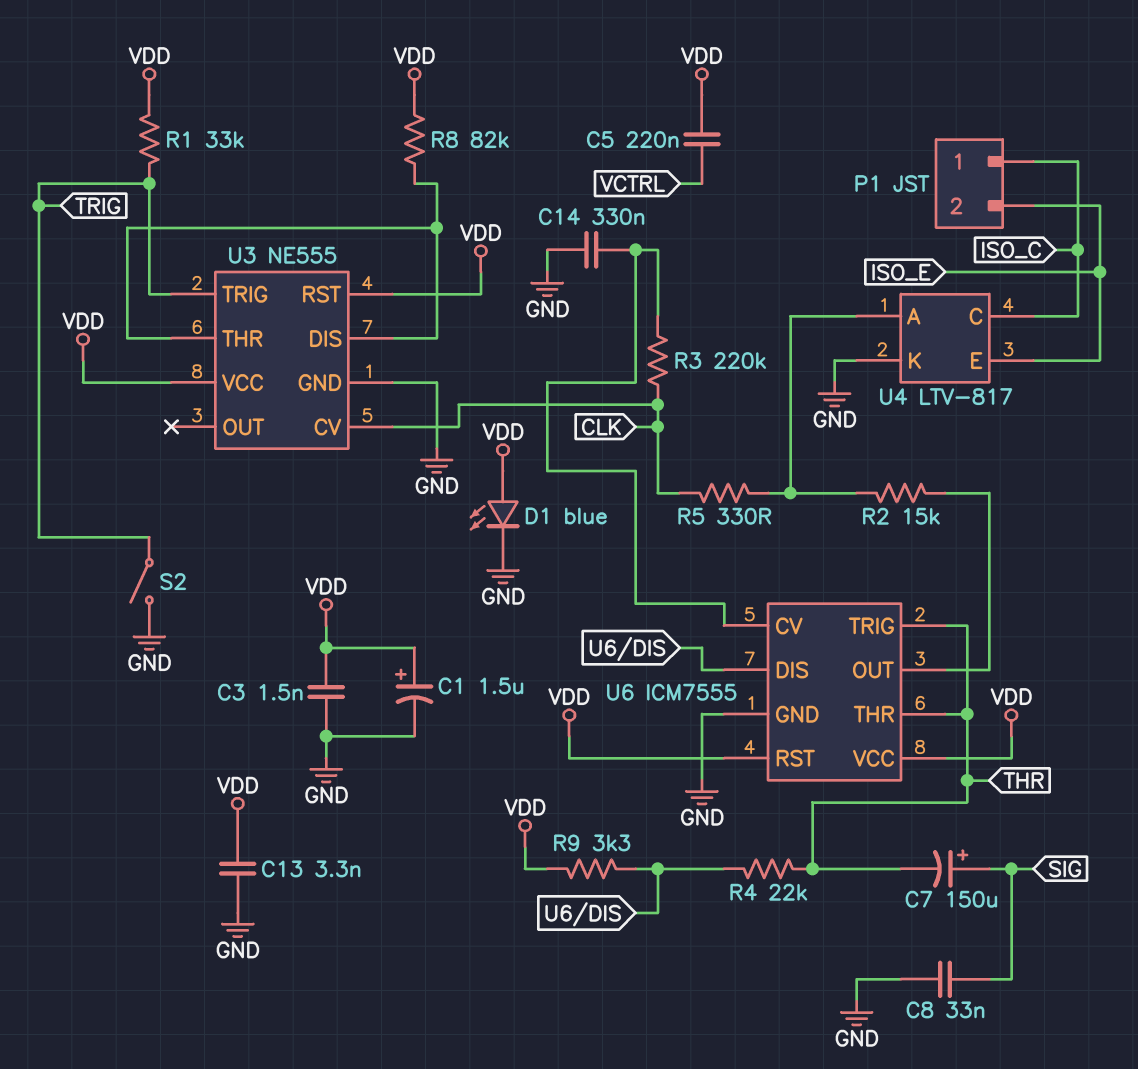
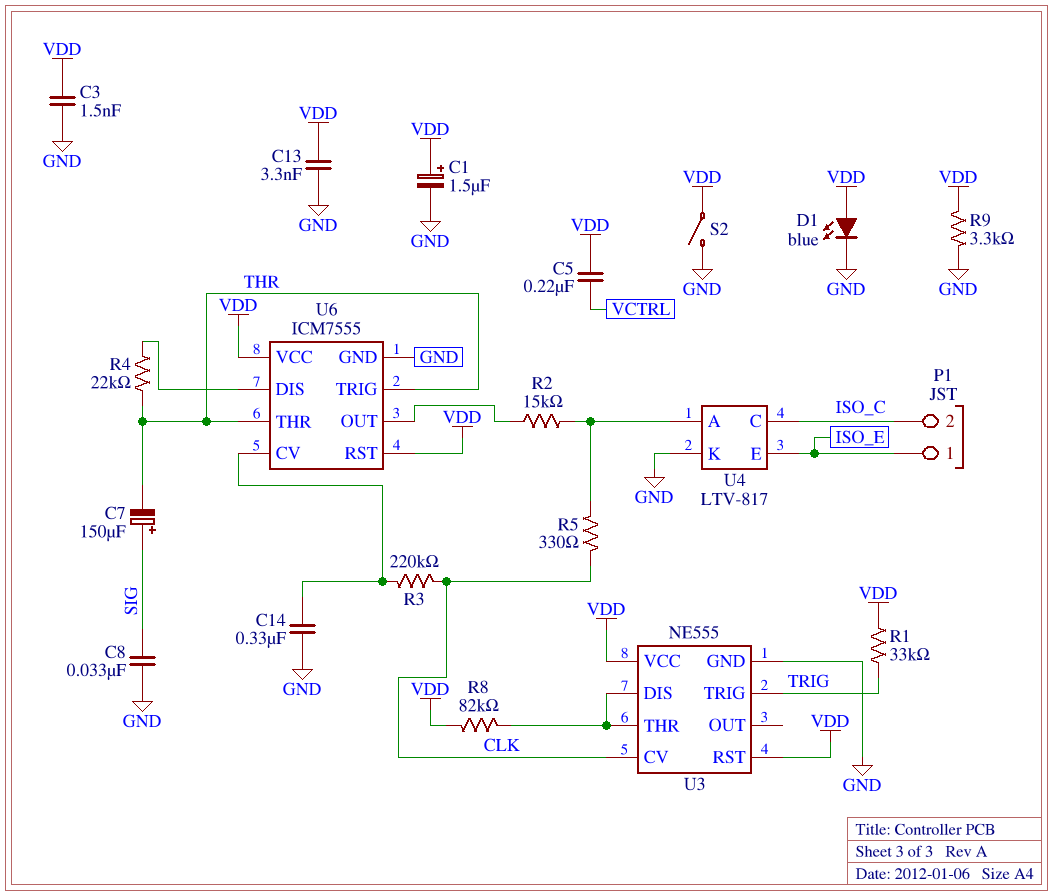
P1 pin 1: ISO_C -> ISO_E
P1 pin 2: ISO_E -> ISO_C
R9: 3.3k (U6/DIS, VDD) -> 3.3k (GND, VDD)
S2: switch (GND, TRIG) -> switch (GND, VDD)

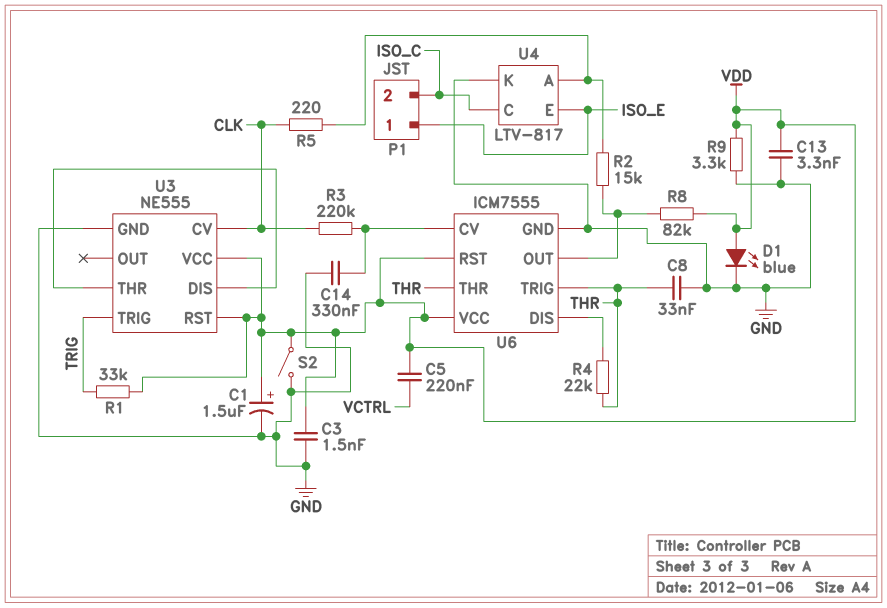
C7: 150uF (plus SIG, minus THR) -> none
C8: 33nF (GND, SIG) -> 33nF (GND, THR)
R5: 330 (CLK, U4/A) -> 220 (CLK, U4/A)
R8: 82k (U3/DIS, VDD) -> 82k (U6/OUT, VDD)

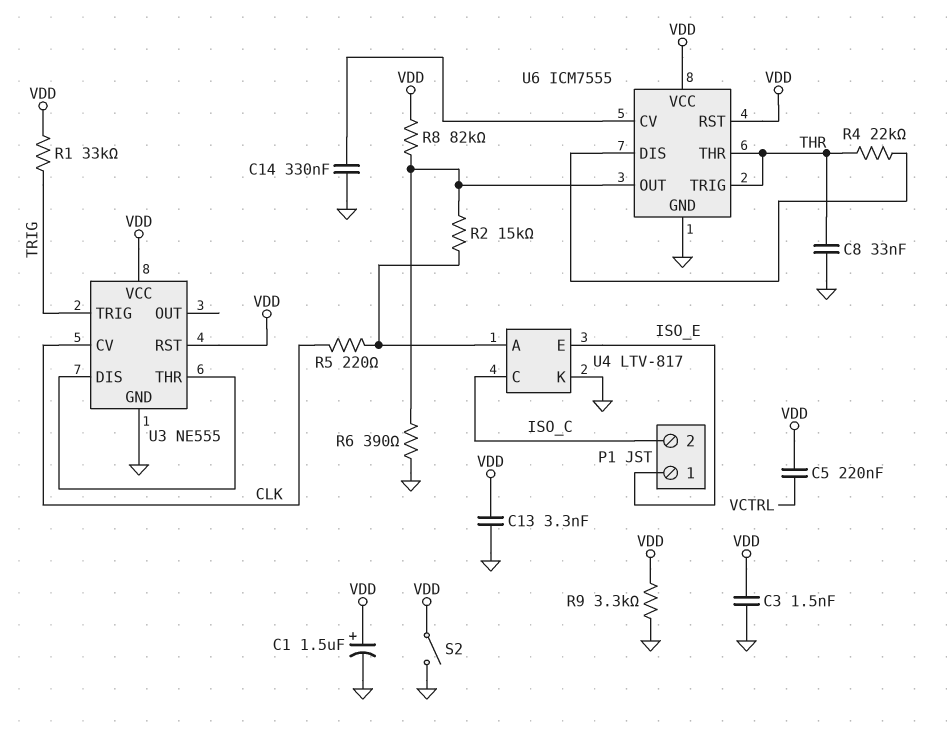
D1: LED blue (A VDD, K GND) -> none
R3: 220k (CLK, U6/CV) -> none
R6: none -> 390 (GND, U6/OUT)

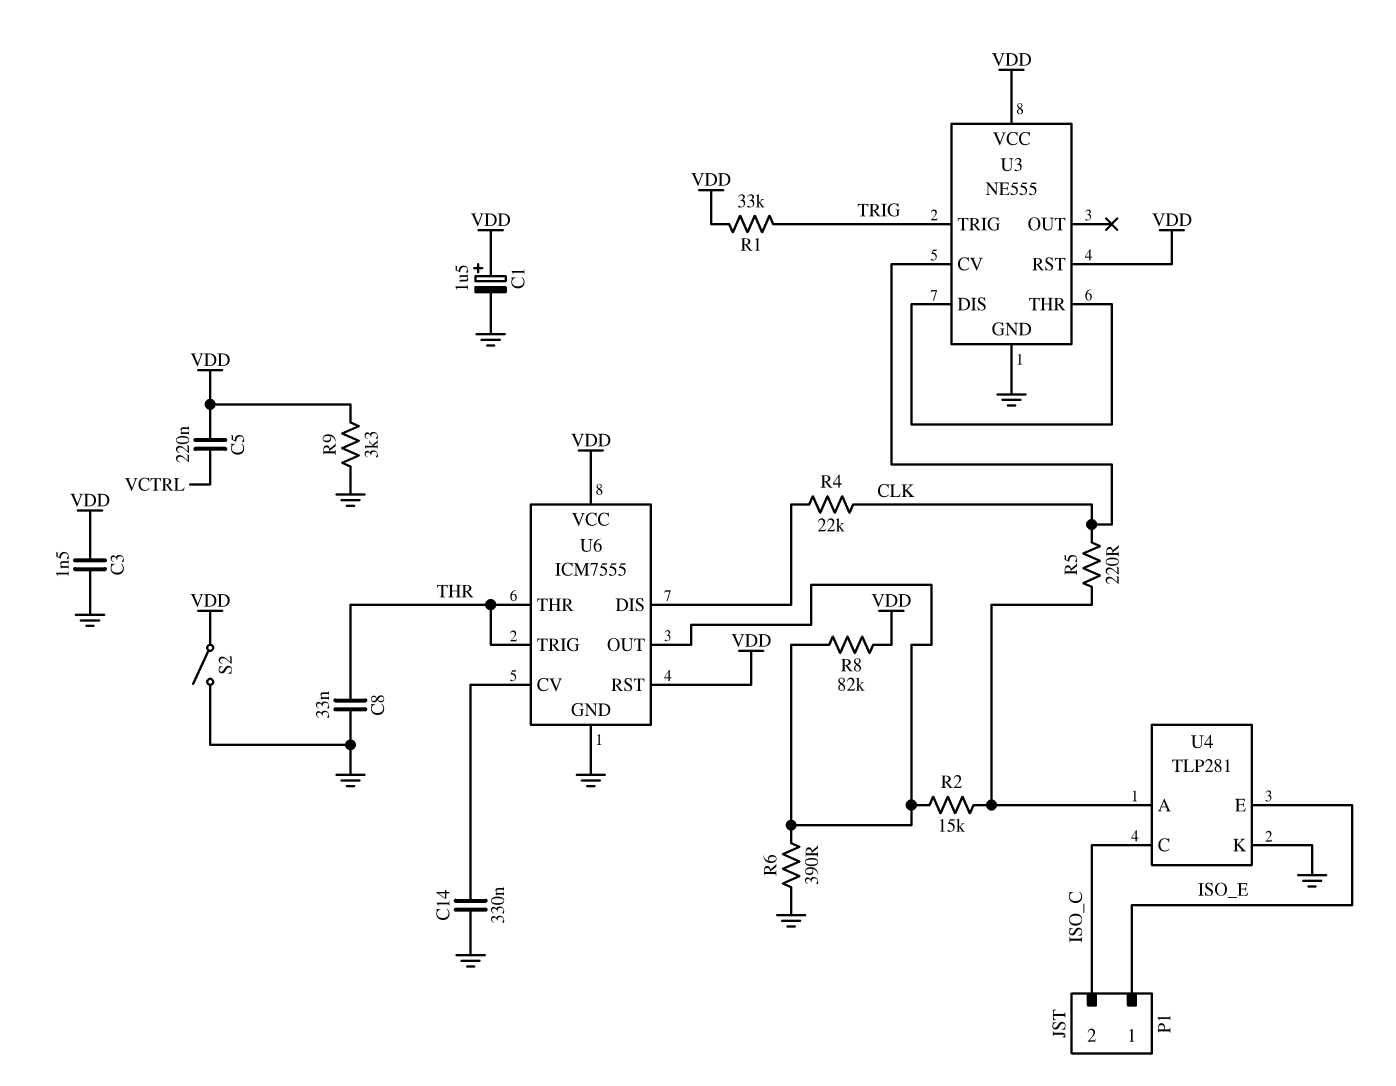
C13: 3.3nF (GND, VDD) -> none
R4: 22k (THR, U6/DIS) -> 22k (CLK, U6/DIS)
U4: LTV-817 -> TLP281

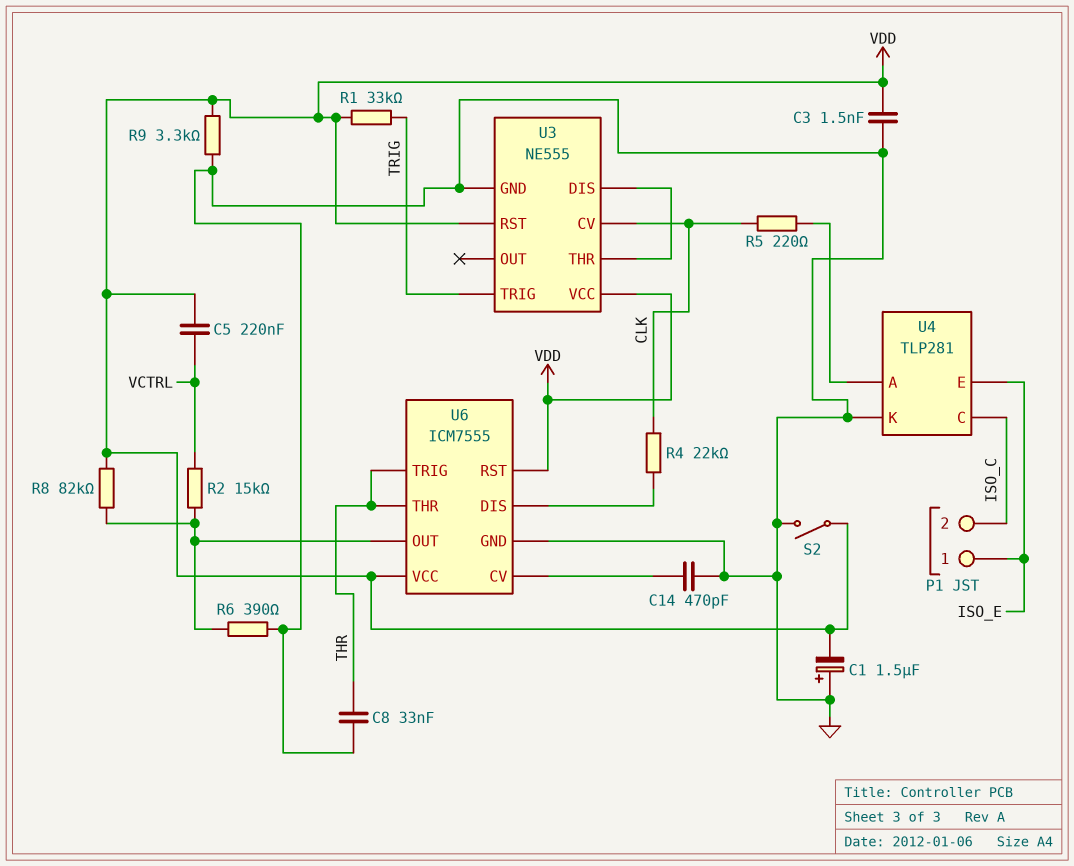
C1: 1.5uF (plus VDD, minus GND) -> 1.5uF (plus GND, minus VDD)
C14: 330nF (GND, U6/CV) -> 470pF (GND, U6/CV)
R2: 15k (U4/A, U6/OUT) -> 15k (U6/OUT, VCTRL)

